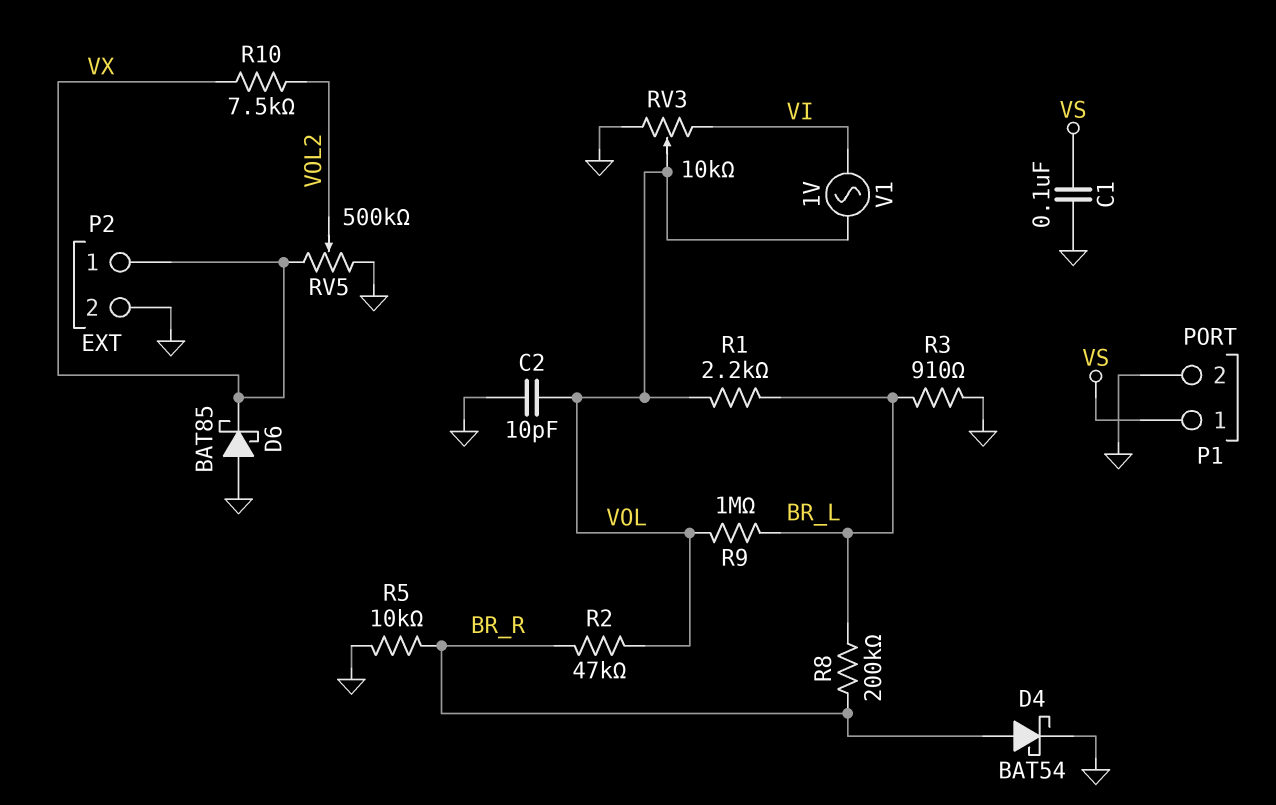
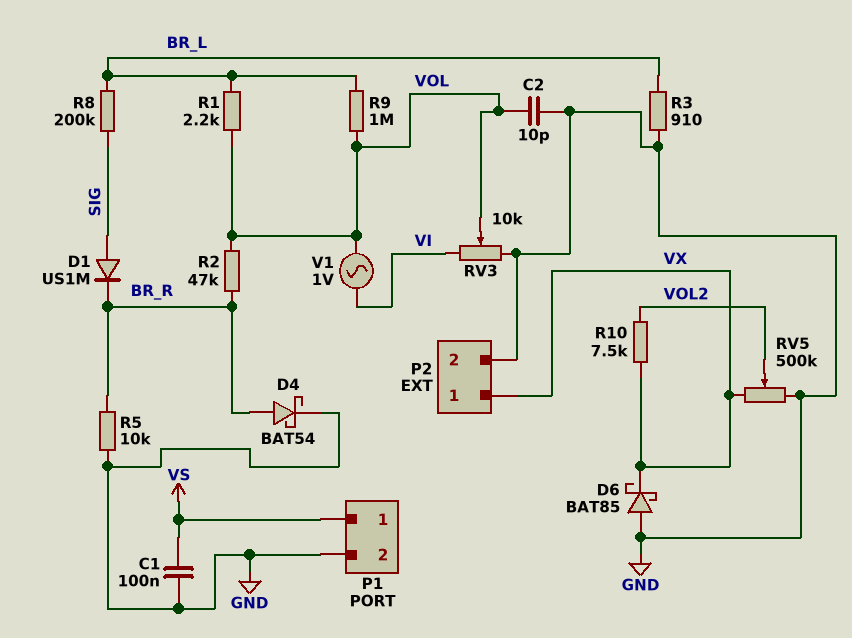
D1: none -> diode US1M (A SIG, K BR_R)
R8: 200k (BR_L, BR_R) -> 200k (BR_L, SIG)

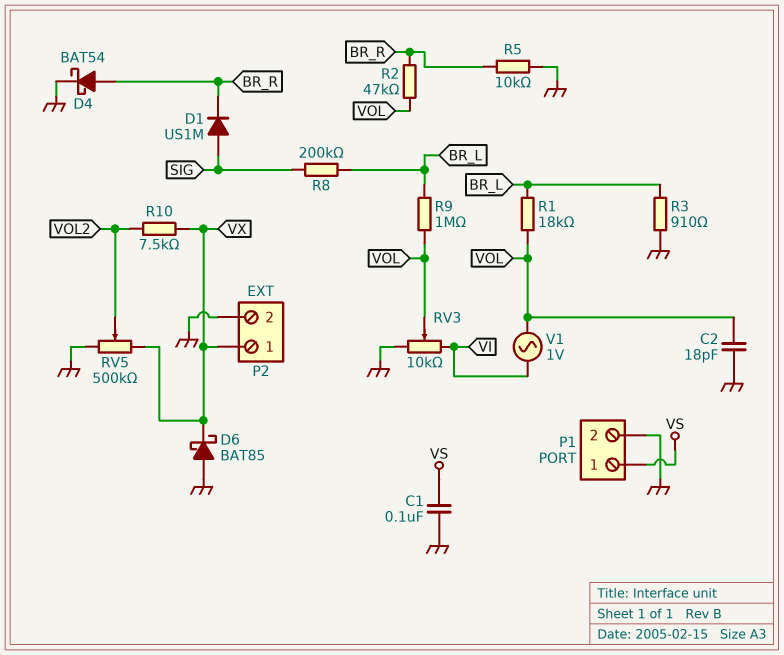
C2: 10pF (GND, VOL) -> 18pF (GND, VOL)
R1: 2.2k (BR_L, VOL) -> 18k (BR_L, VOL)

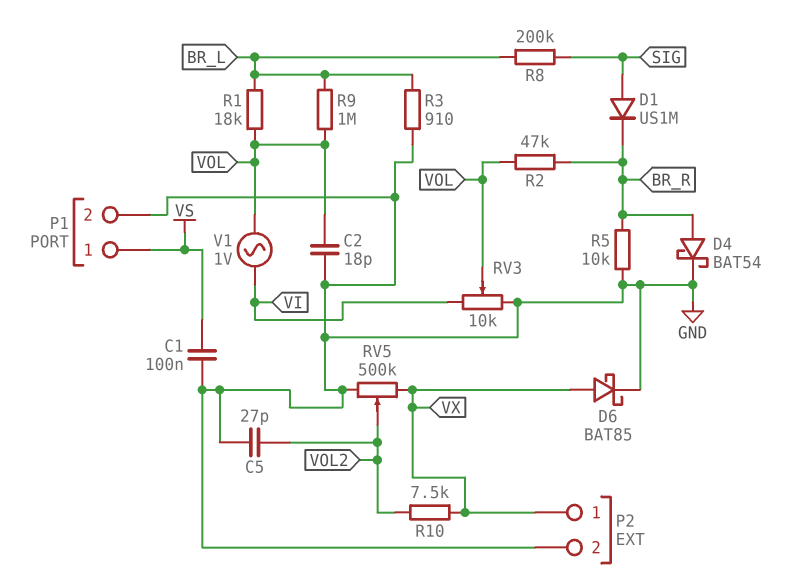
C5: none -> 27pF (GND, VOL2)
D6: schottky BAT85 (A GND, K VX) -> schottky BAT85 (A VX, K GND)

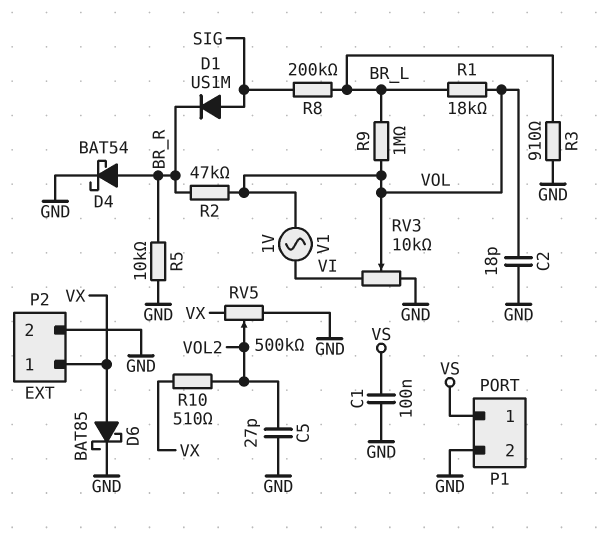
R10: 7.5k (VOL2, VX) -> 510 (VOL2, VX)

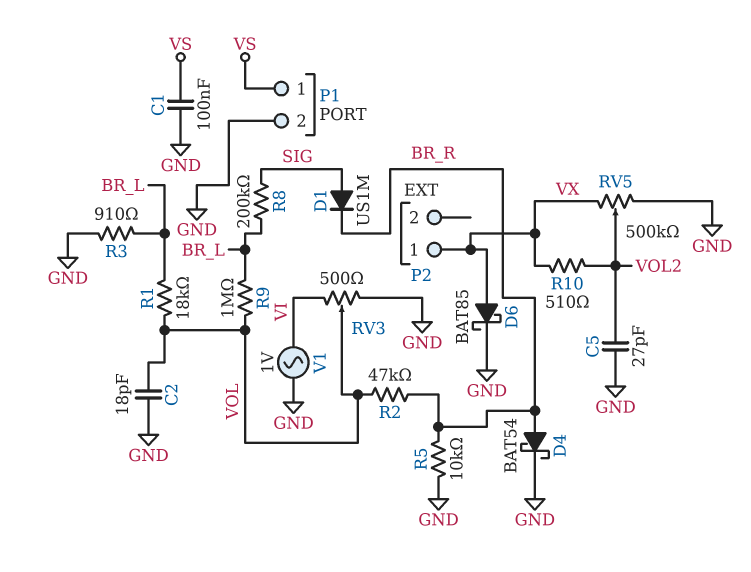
P2 pin 2: GND -> none
RV3: 10k (GND, VI, wiper VOL) -> 500 (GND, VI, wiper VOL)
V1: AC 1V (VI, VOL) -> AC 1V (GND, VI)

